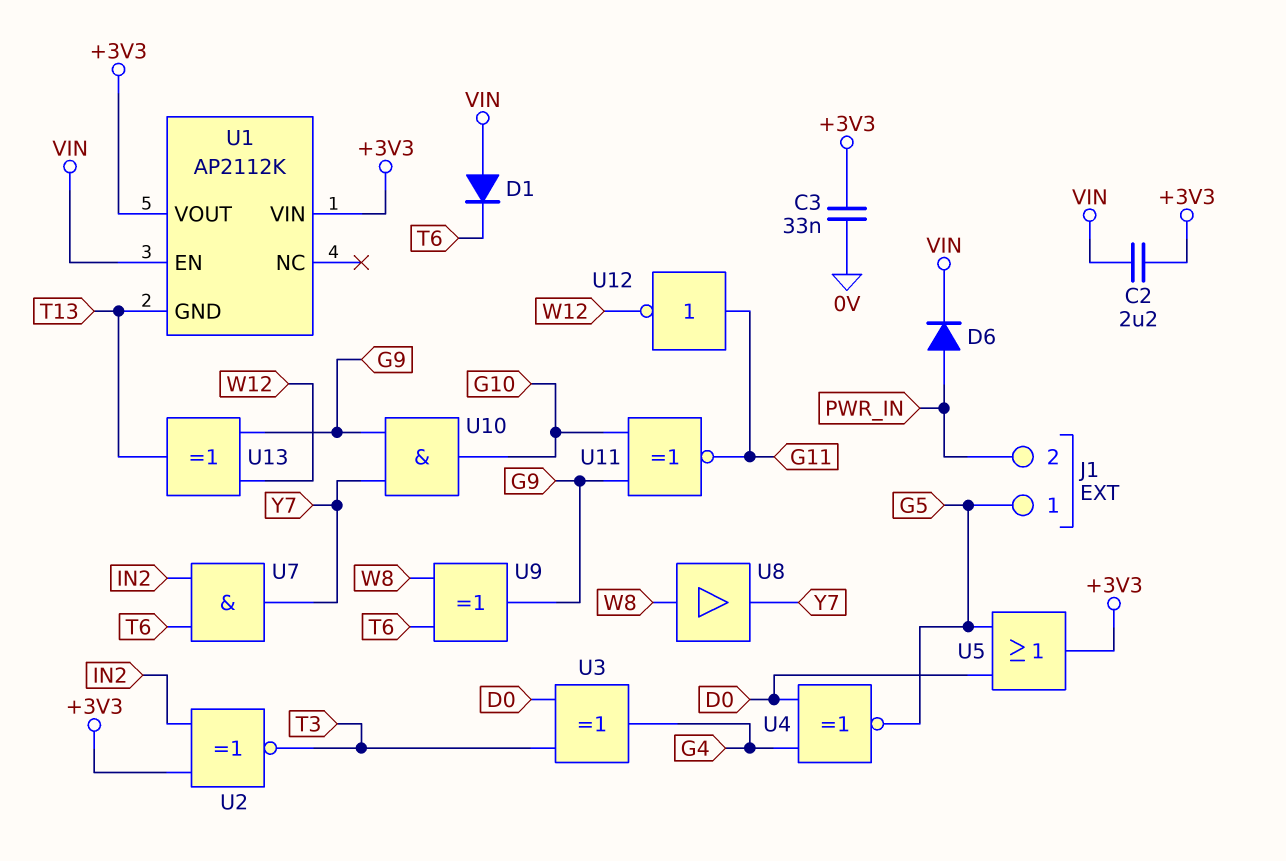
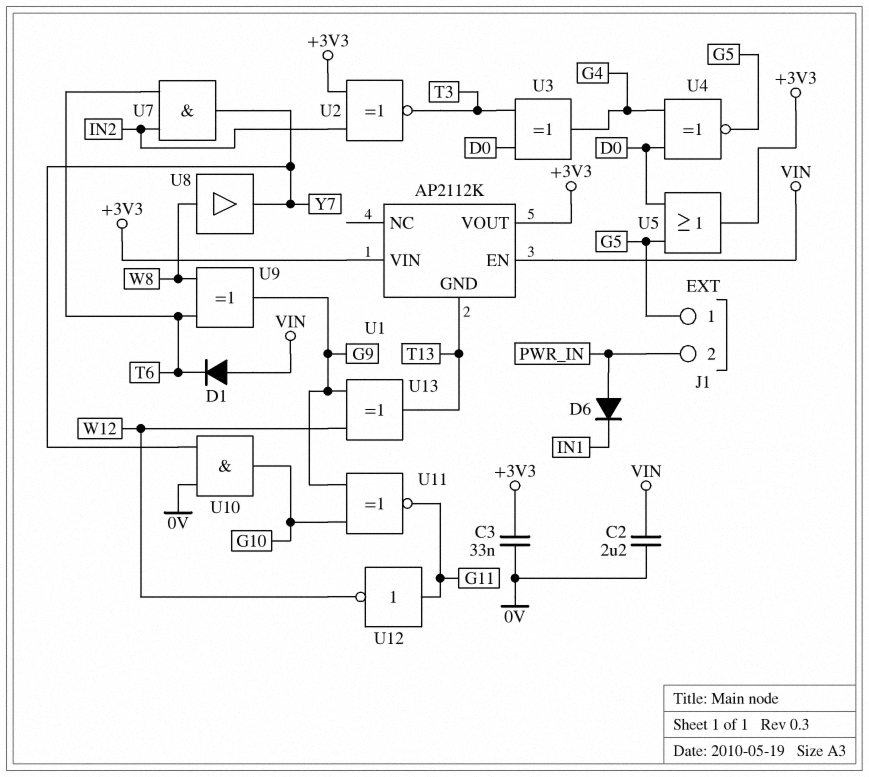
C2: 2.2uF (+3V3, VIN) -> 2.2uF (0V, VIN)
D6: diode (A PWR_IN, K VIN) -> diode (A PWR_IN, K IN1)
U10: AND (in G9, in Y7, out G10) -> AND (in 0V, in Y7, out G10)

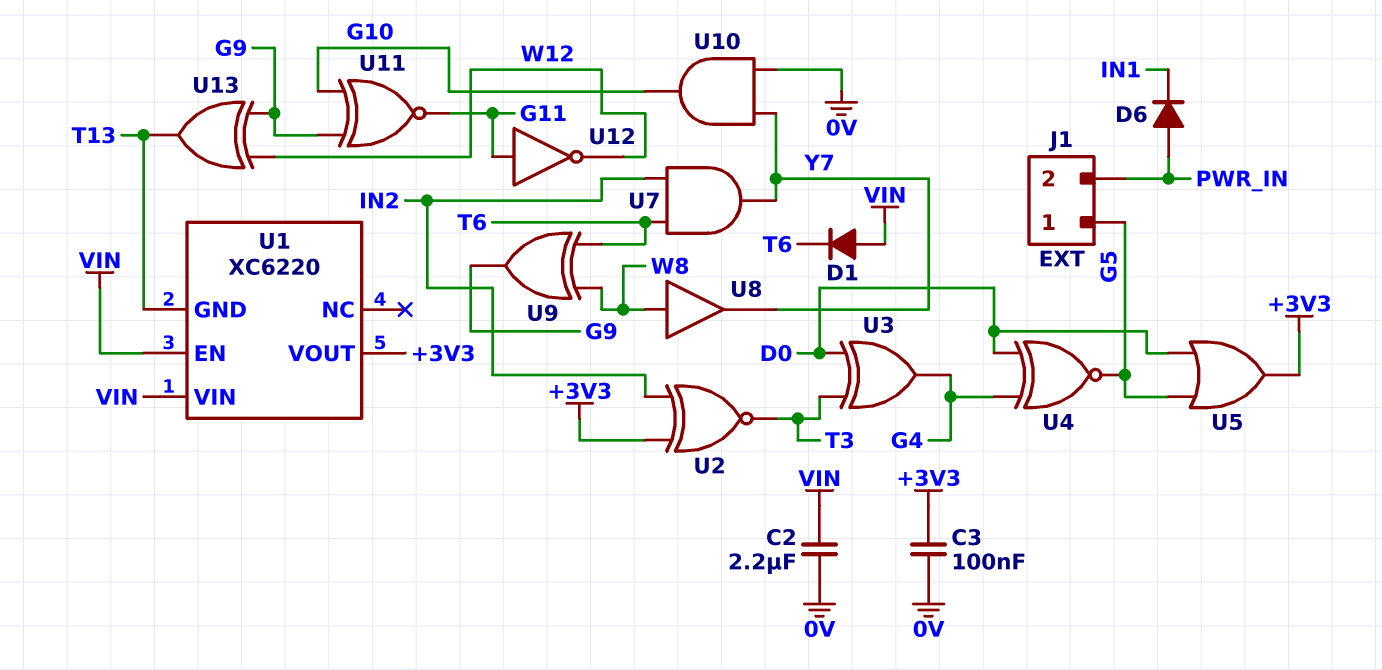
C3: 33nF (+3V3, 0V) -> 100nF (+3V3, 0V)
U1: AP2112K -> XC6220
U1 pin VIN: +3V3 -> VIN

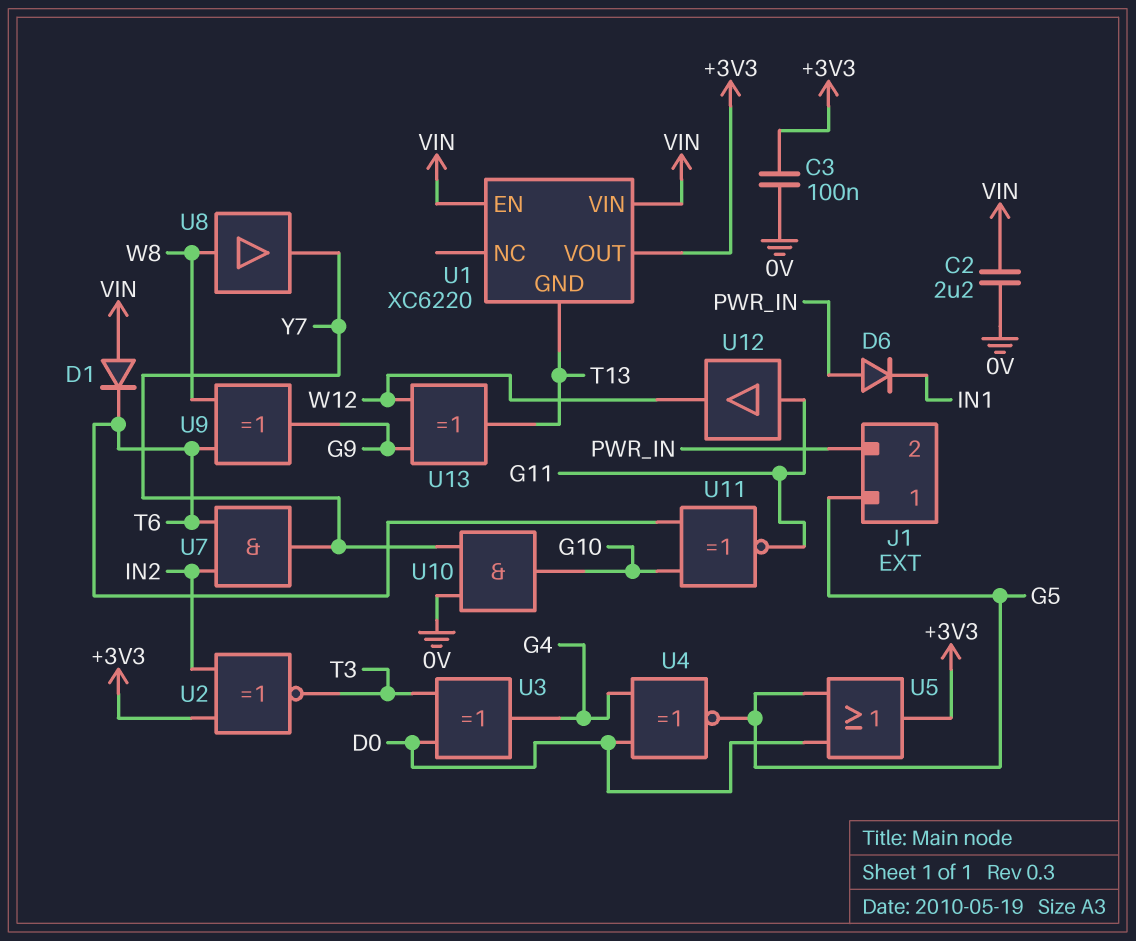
U11: XNOR (in G9, in G10, out G11) -> XNOR (in G10, in T6, out G11)
U12: NOT (in G11, out W12) -> buffer (in G11, out W12)

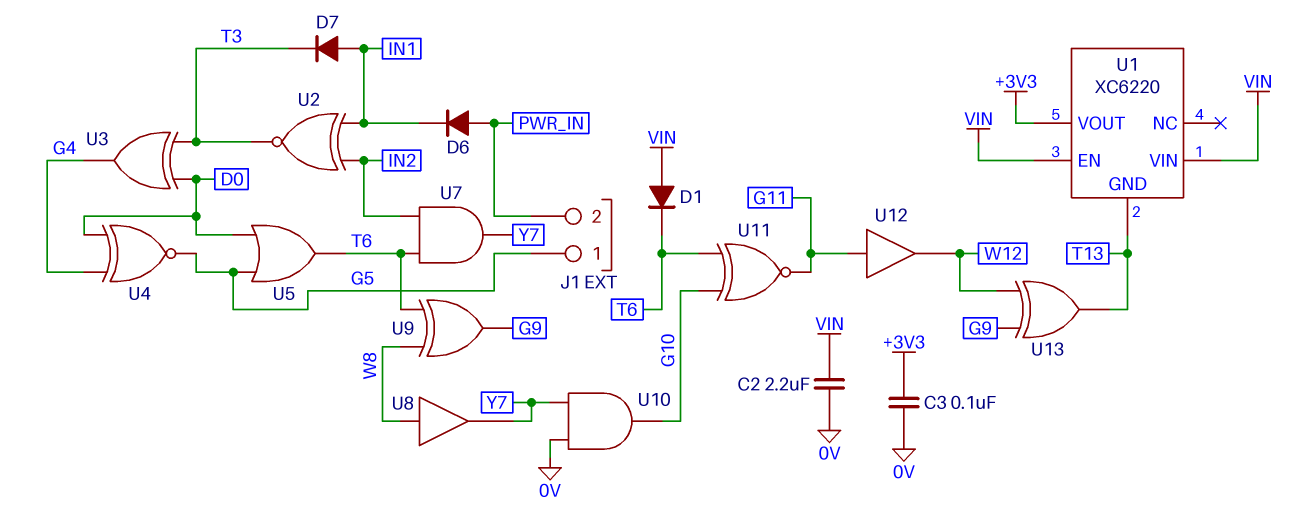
D7: none -> diode (A IN1, K T3)
U2: XNOR (in +3V3, in IN2, out T3) -> XNOR (in IN1, in IN2, out T3)
U5: OR (in D0, in G5, out +3V3) -> OR (in D0, in G5, out T6)

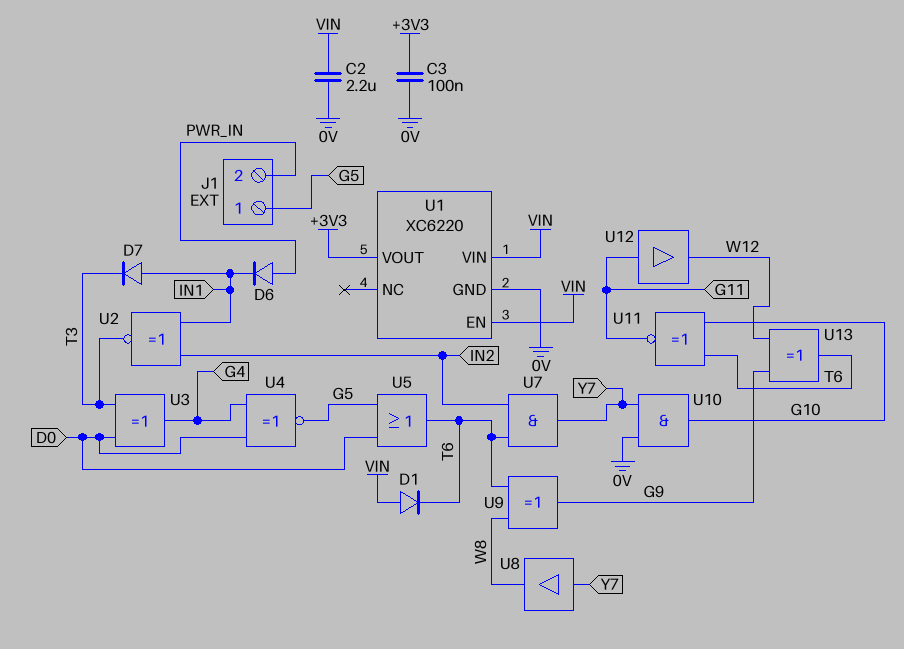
U1 pin GND: T13 -> 0V
U8: buffer (in W8, out Y7) -> buffer (in Y7, out W8)
U13: XOR (in G9, in W12, out T13) -> XOR (in G9, in W12, out T6)

